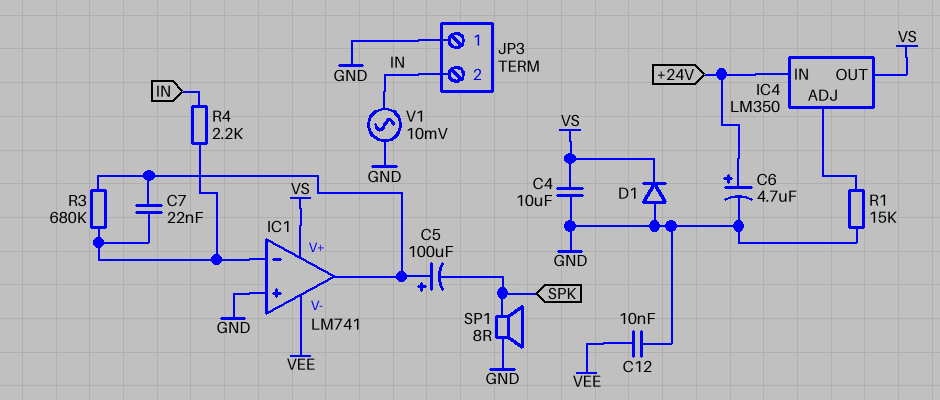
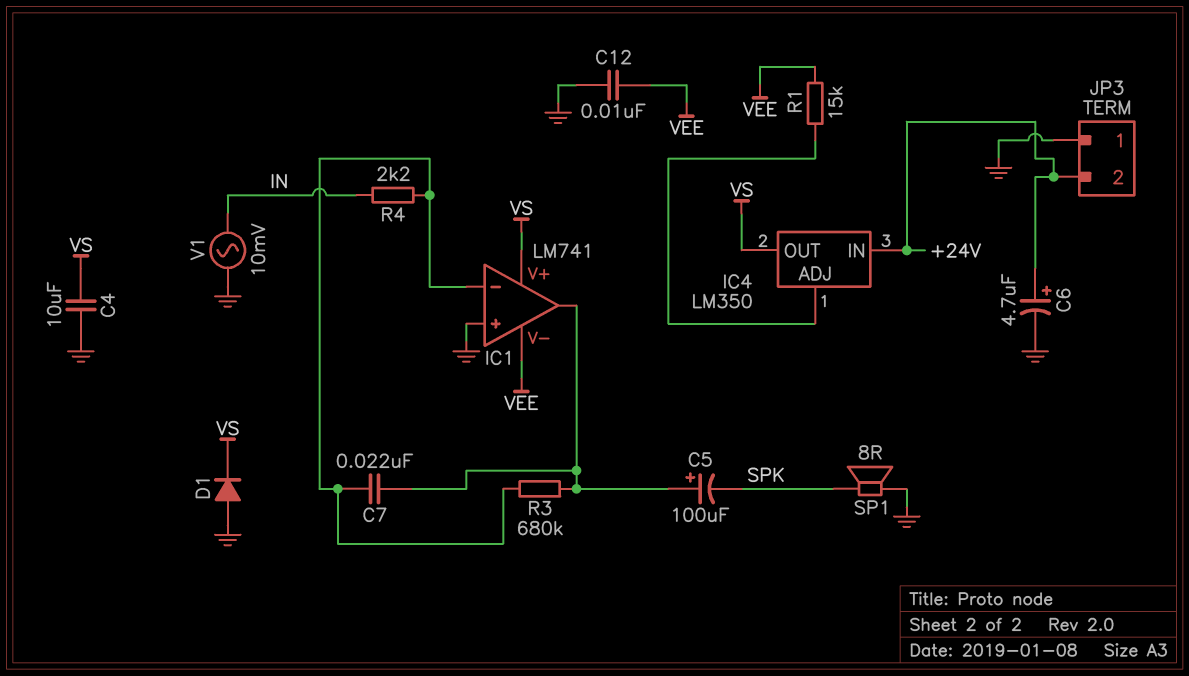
JP3 pin 2: IN -> +24V
R1: 15k (GND, IC4/ADJ) -> 15k (IC4/ADJ, VEE)

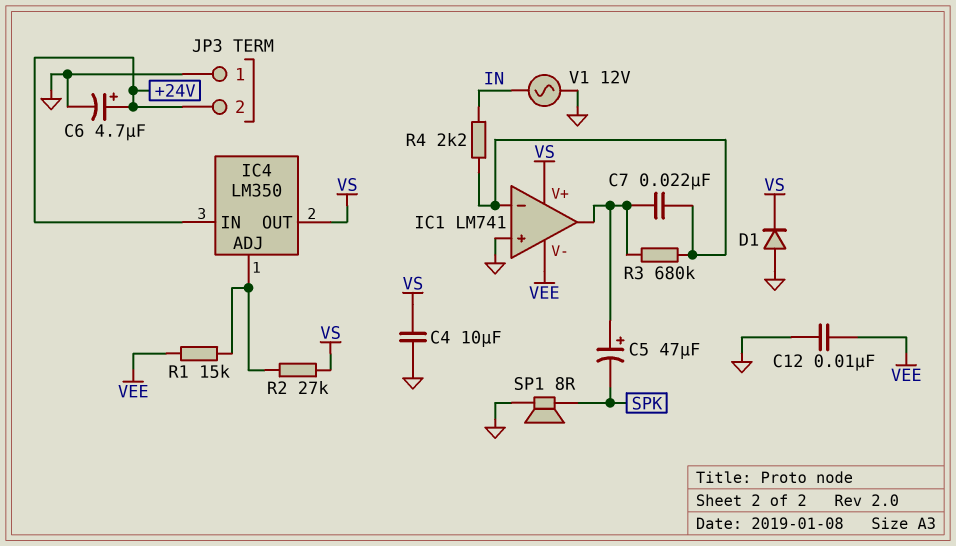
C5: 100uF (plus IC1/out, minus SPK) -> 47uF (plus IC1/out, minus SPK)
R2: none -> 27k (IC4/ADJ, VS)
V1: AC 10mV (GND, IN) -> AC 12V (GND, IN)

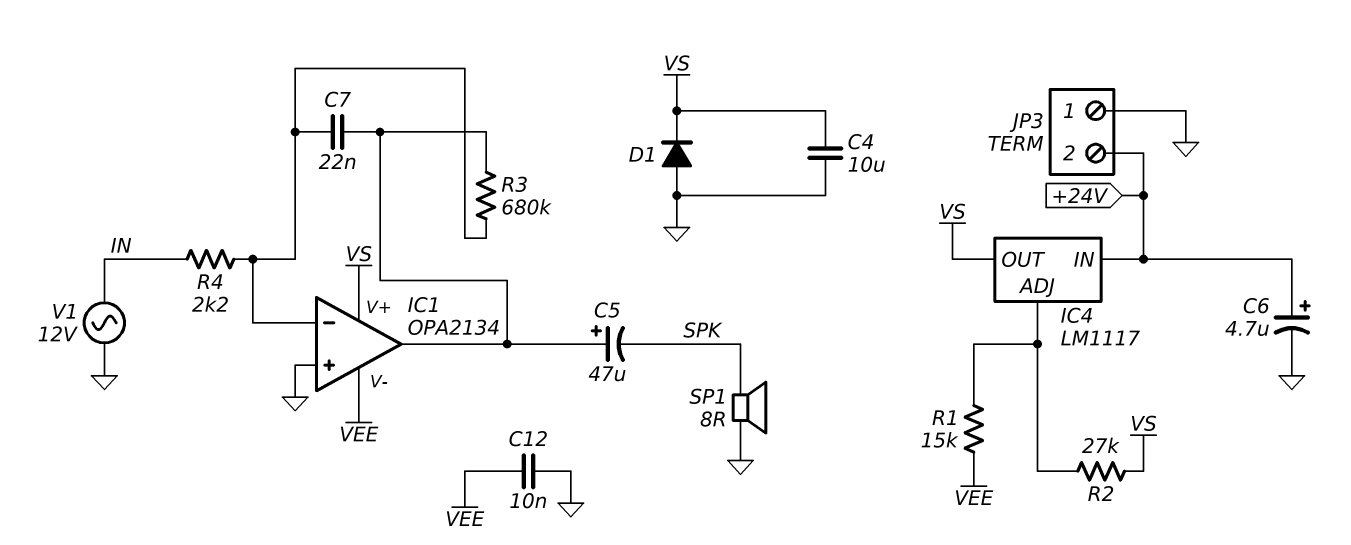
IC1: LM741 -> OPA2134
IC4: LM350 -> LM1117

